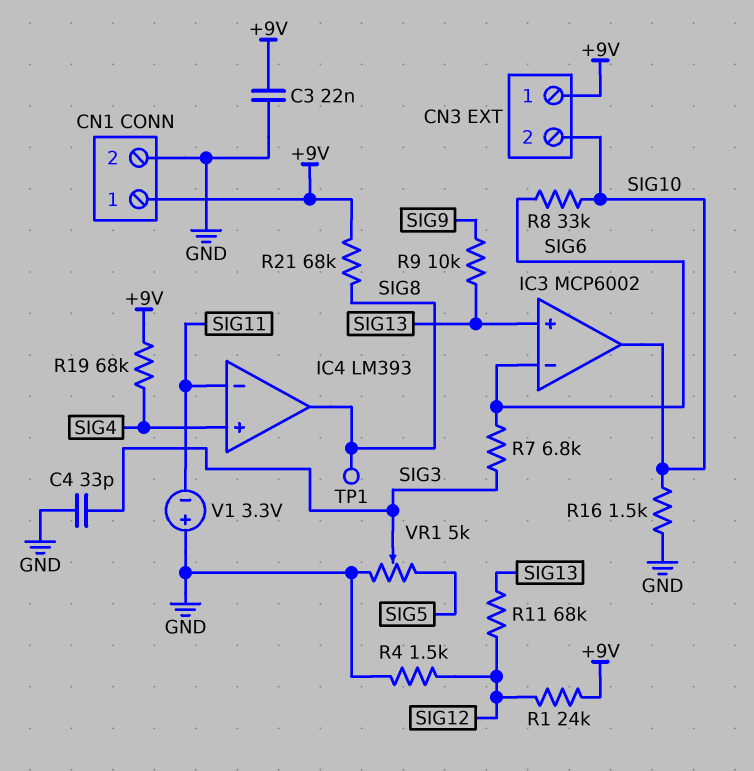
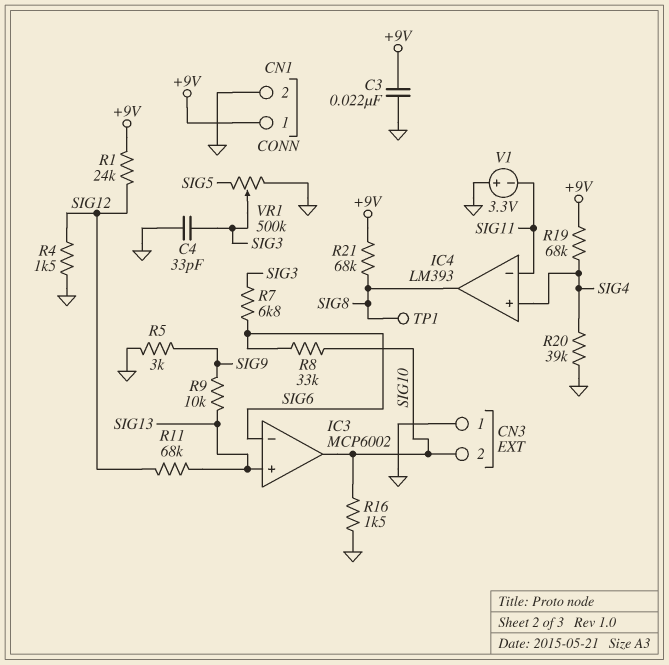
CN3 pin 1: +9V -> GND
R5: none -> 3k (GND, SIG9)
R20: none -> 39k (GND, SIG4)
VR1: 5k (GND, SIG5, wiper SIG3) -> 500k (GND, SIG5, wiper SIG3)

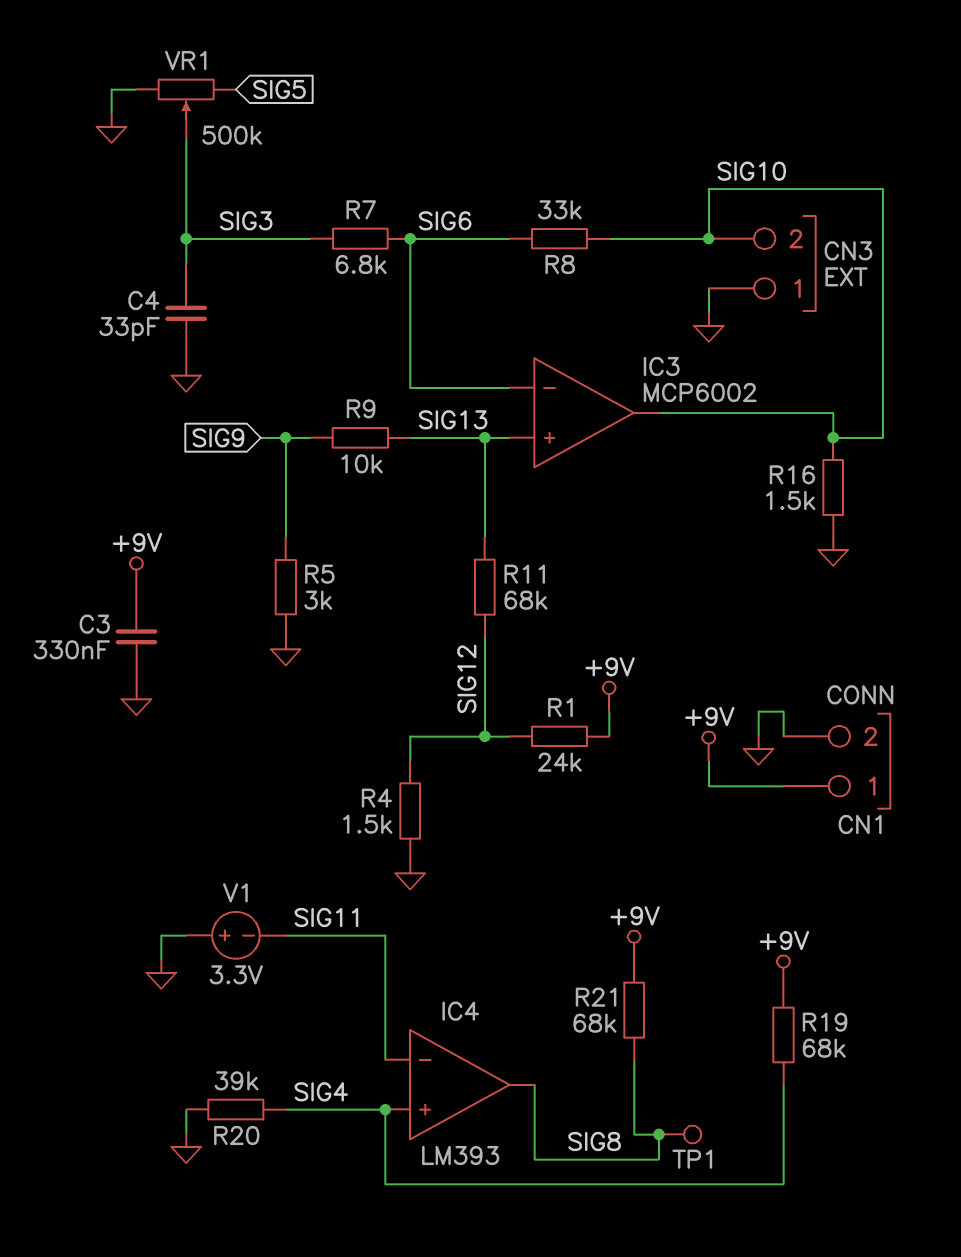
C3: 22nF (+9V, GND) -> 330nF (+9V, GND)

